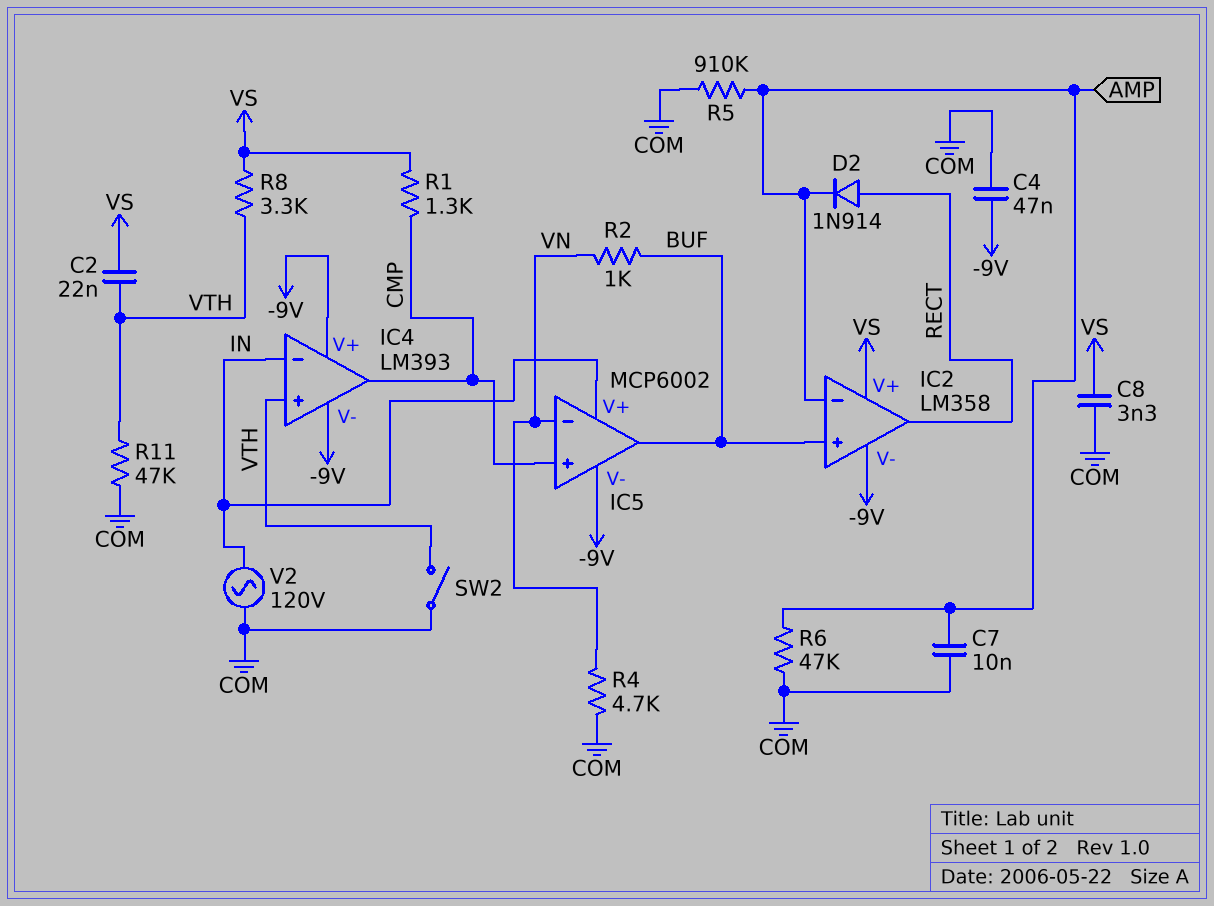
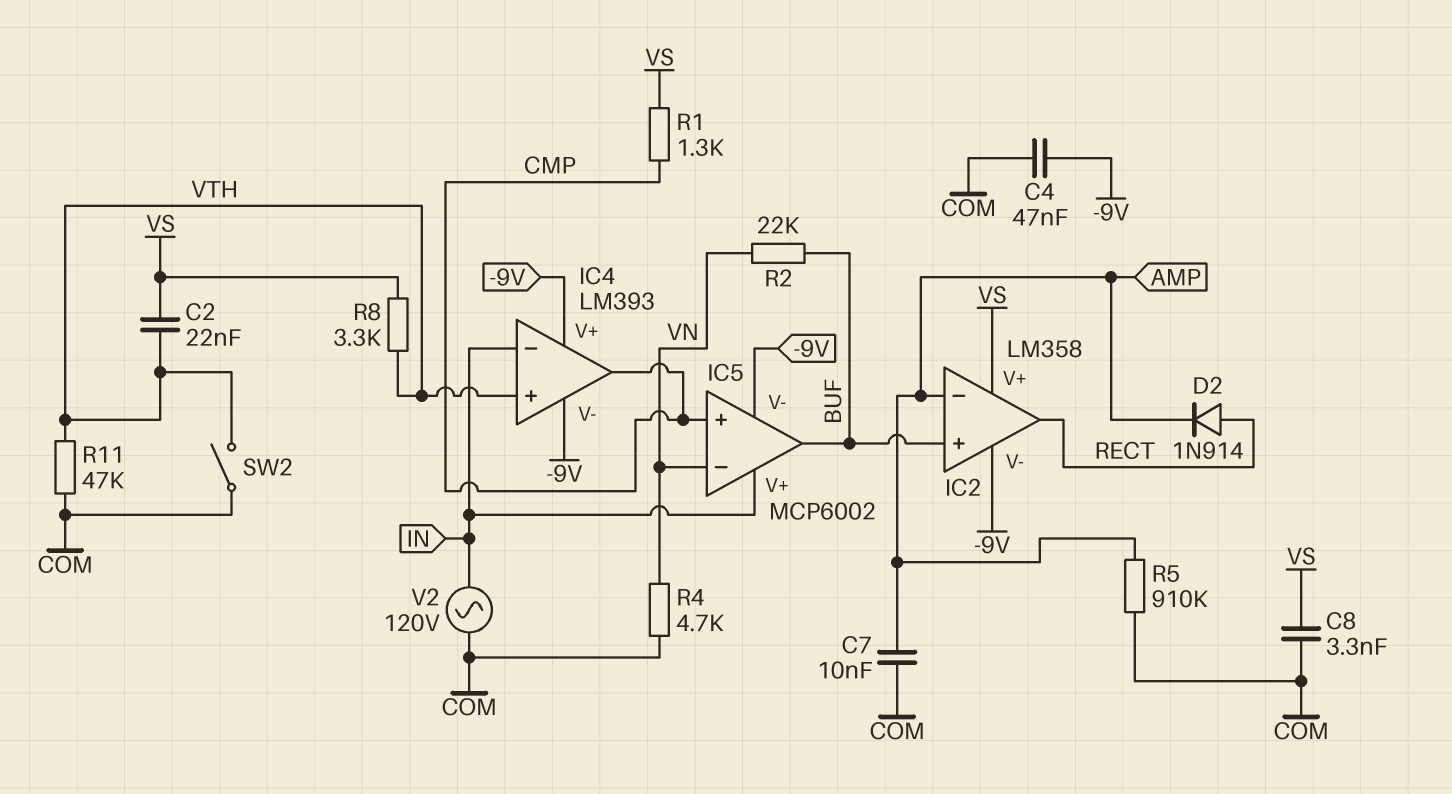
R2: 1k (BUF, VN) -> 22k (BUF, VN)
R6: 47k (AMP, COM) -> none

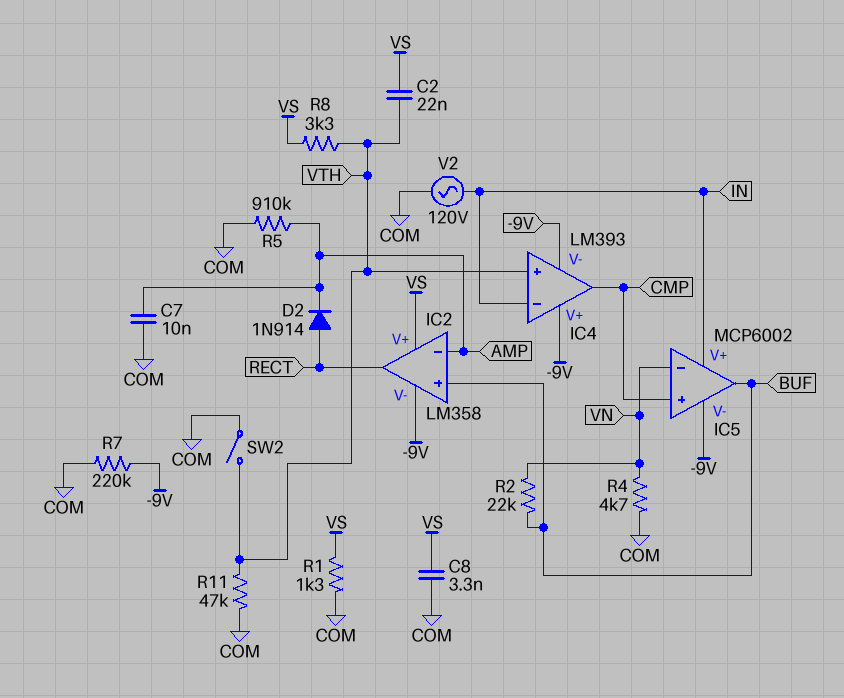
C4: 47nF (-9V, COM) -> none
R1: 1.3k (CMP, VS) -> 1.3k (COM, VS)
R7: none -> 220k (-9V, COM)

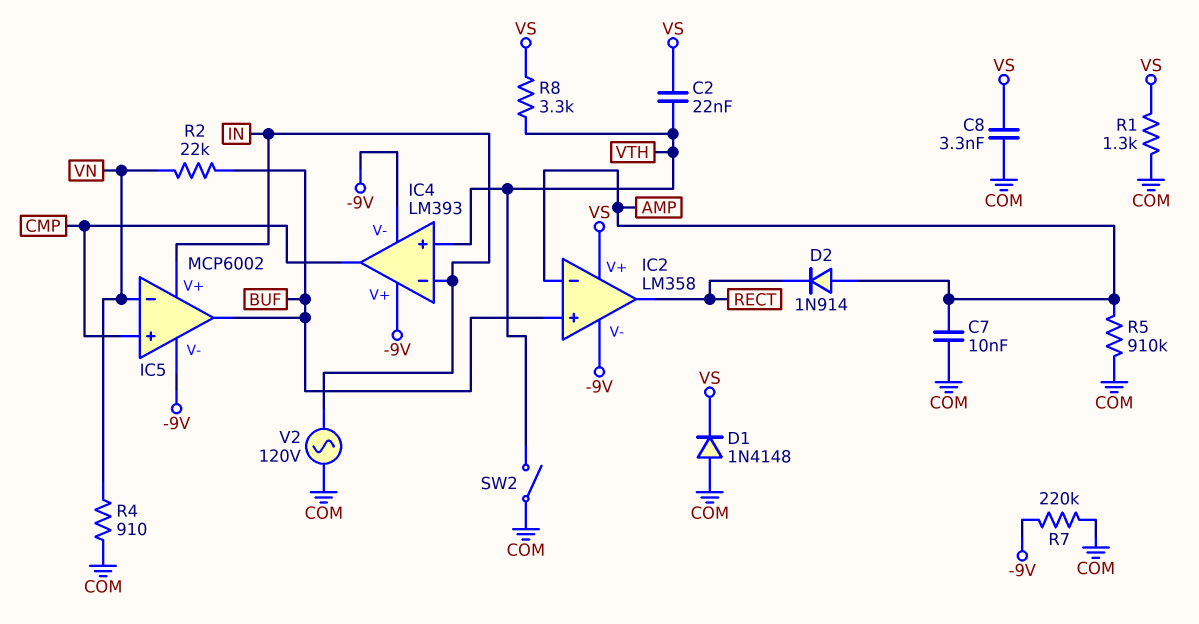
D1: none -> diode 1N4148 (A COM, K VS)
D2: diode 1N914 (A RECT, K AMP) -> diode 1N914 (A AMP, K RECT)
R4: 4.7k (COM, VN) -> 910 (COM, VN)
R11: 47k (COM, VTH) -> none

